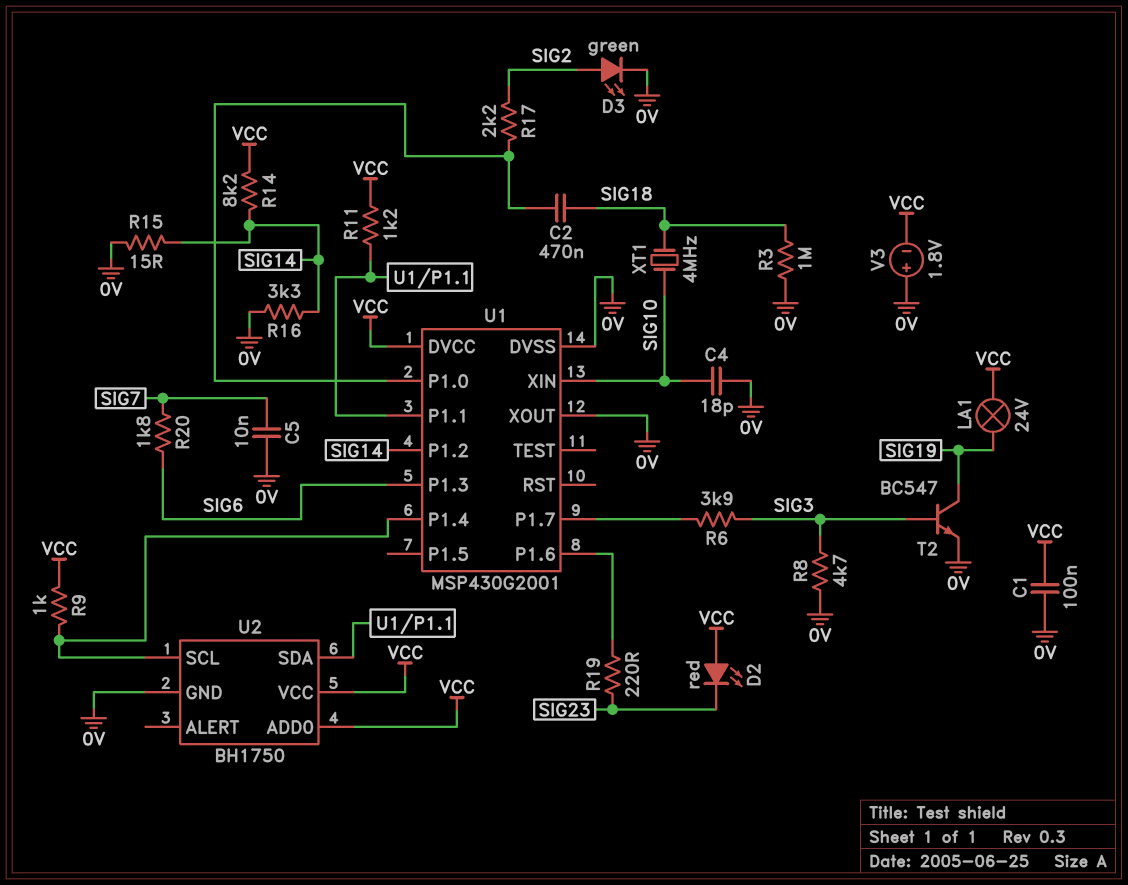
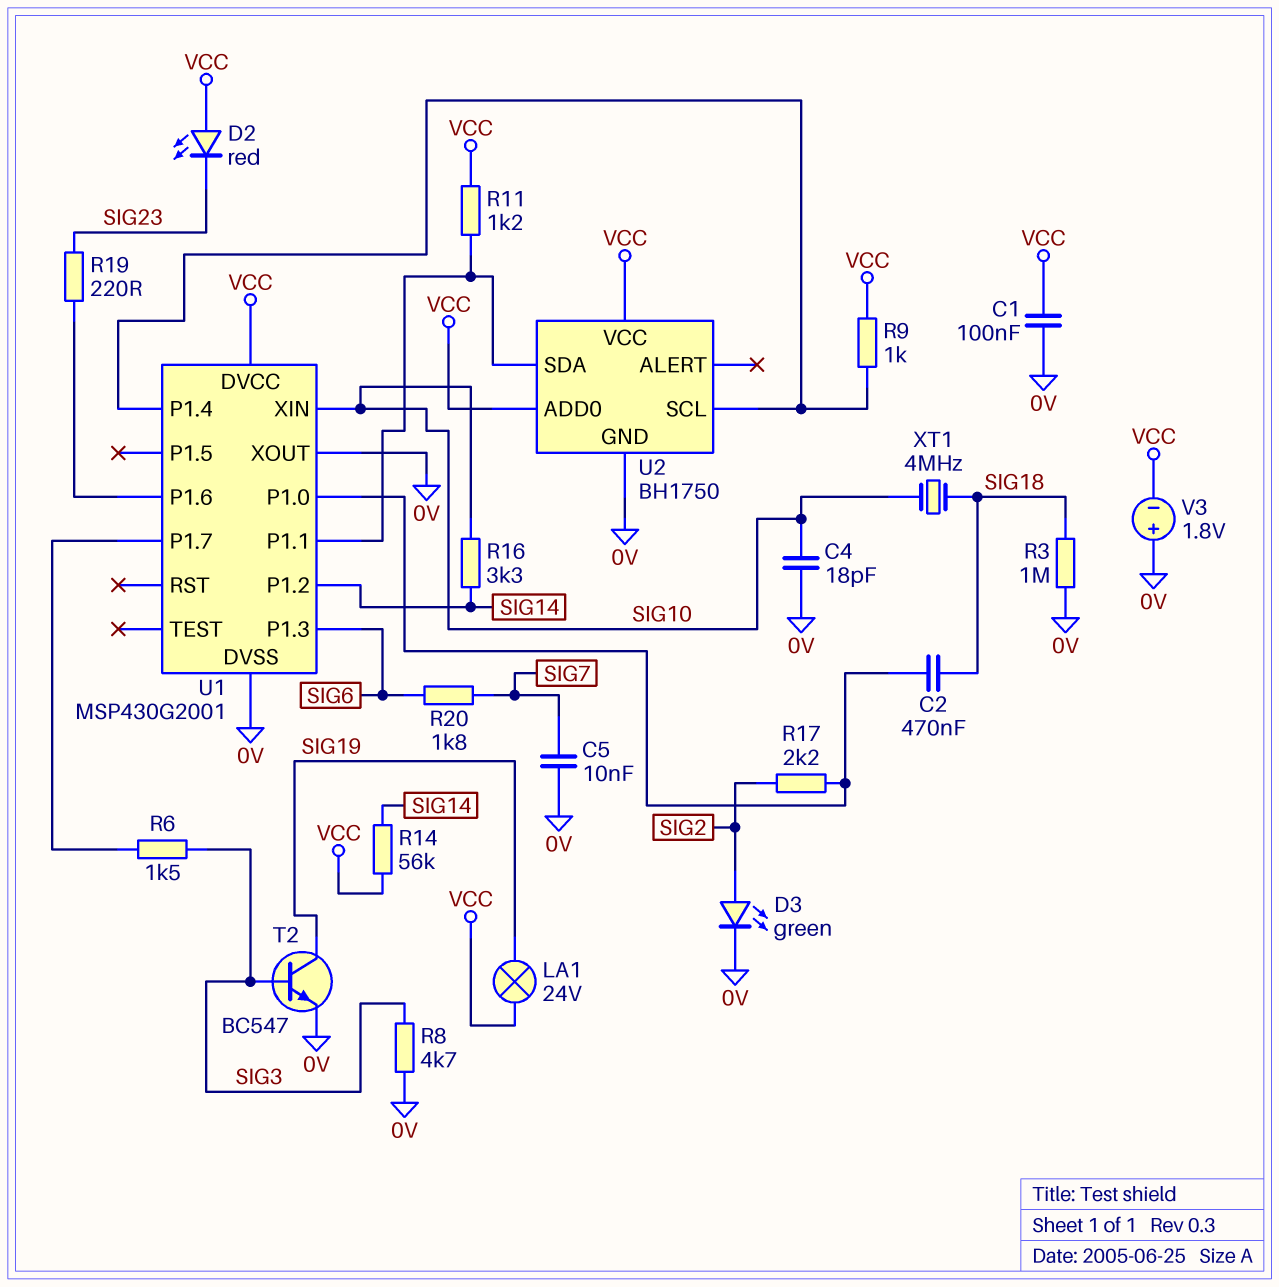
R6: 3.9k (SIG3, U1/P1.7) -> 1.5k (SIG3, U1/P1.7)
R14: 8.2k (SIG14, VCC) -> 56k (SIG14, VCC)
R15: 15 (0V, SIG14) -> none
R16: 3.3k (0V, SIG14) -> 3.3k (SIG10, SIG14)

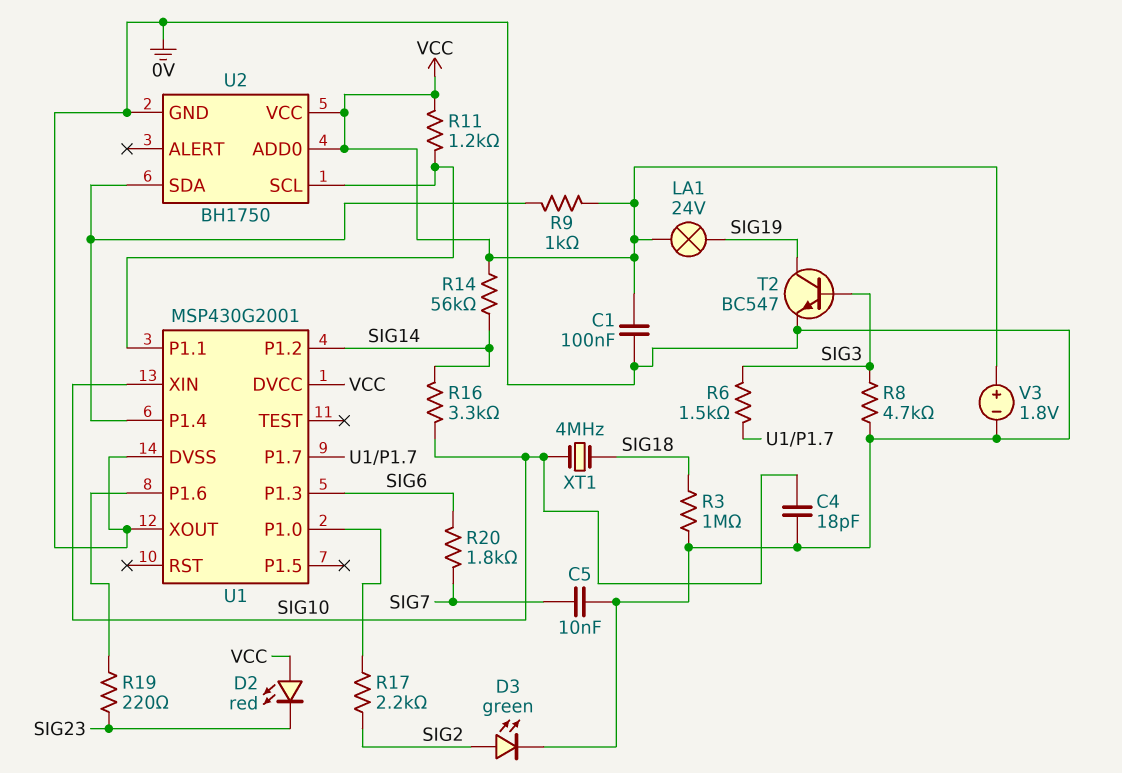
C2: 470nF (SIG18, U1/P1.0) -> none
U2 pin SCL: U1/P1.4 -> U1/P1.1
U2 pin SDA: U1/P1.1 -> U1/P1.4
V3: 1.8V (plus 0V, minus VCC) -> 1.8V (plus VCC, minus 0V)

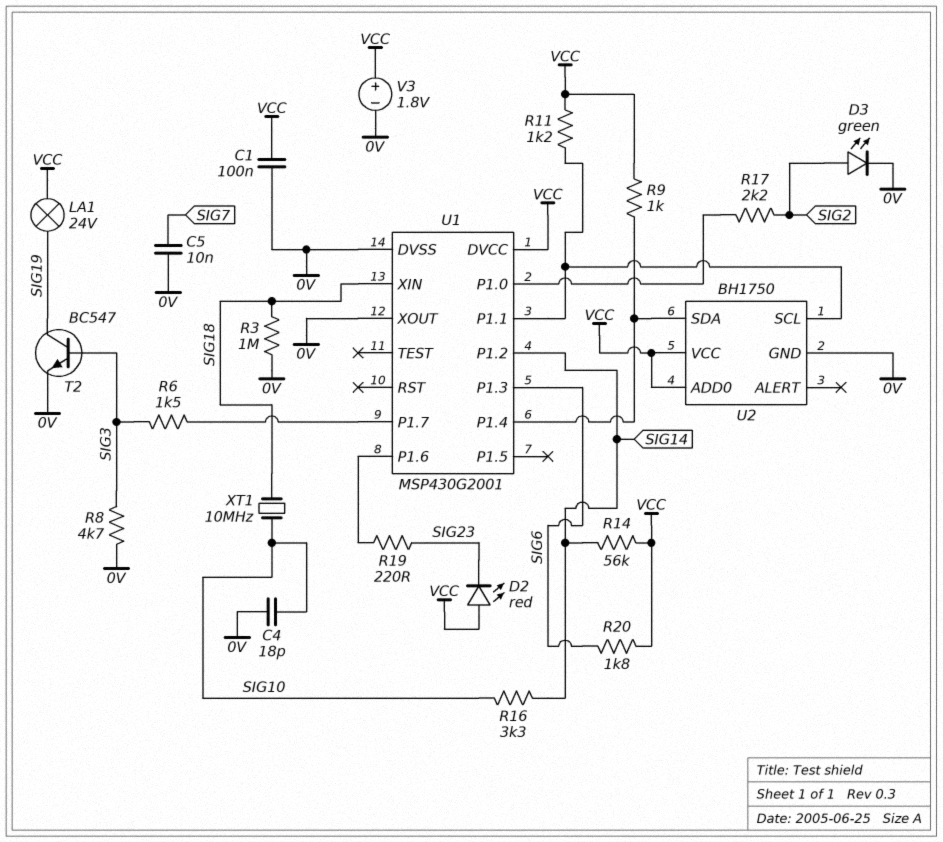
R20: 1.8k (SIG6, SIG7) -> 1.8k (SIG6, VCC)
U1 pin XIN: SIG10 -> SIG18
XT1: 4MHz (SIG10, SIG18) -> 10MHz (SIG10, SIG18)

